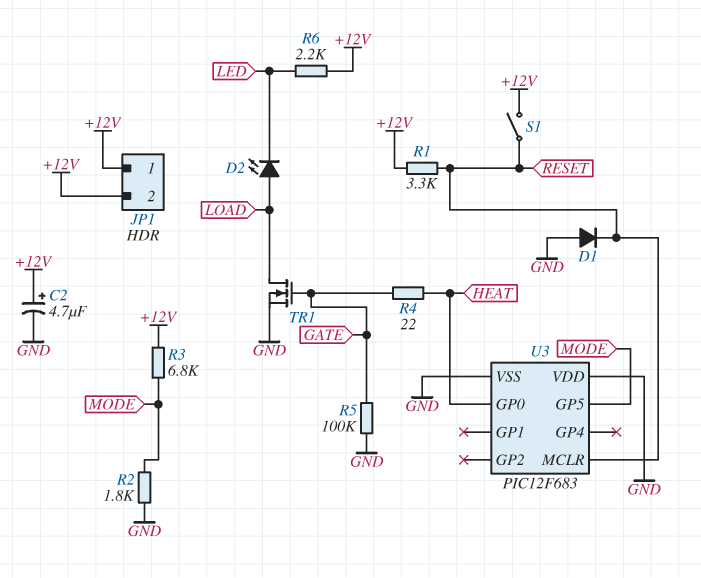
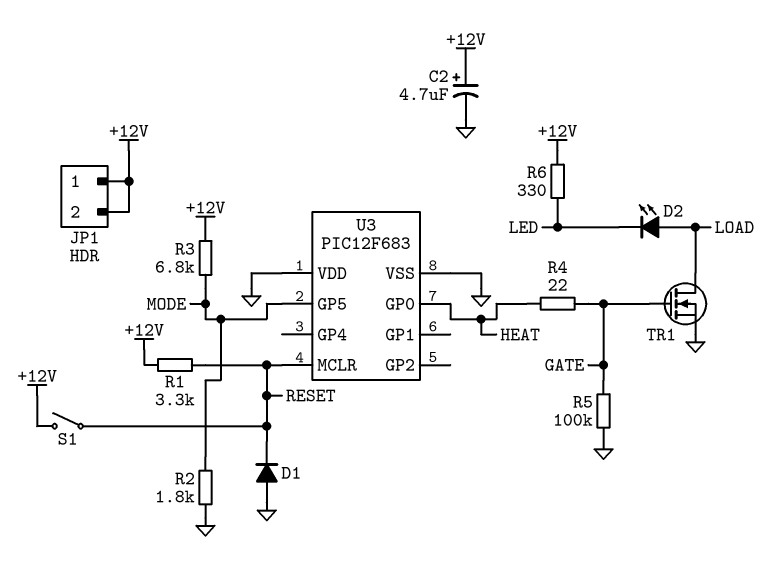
R6: 2.2k (+12V, LED) -> 330 (+12V, LED)

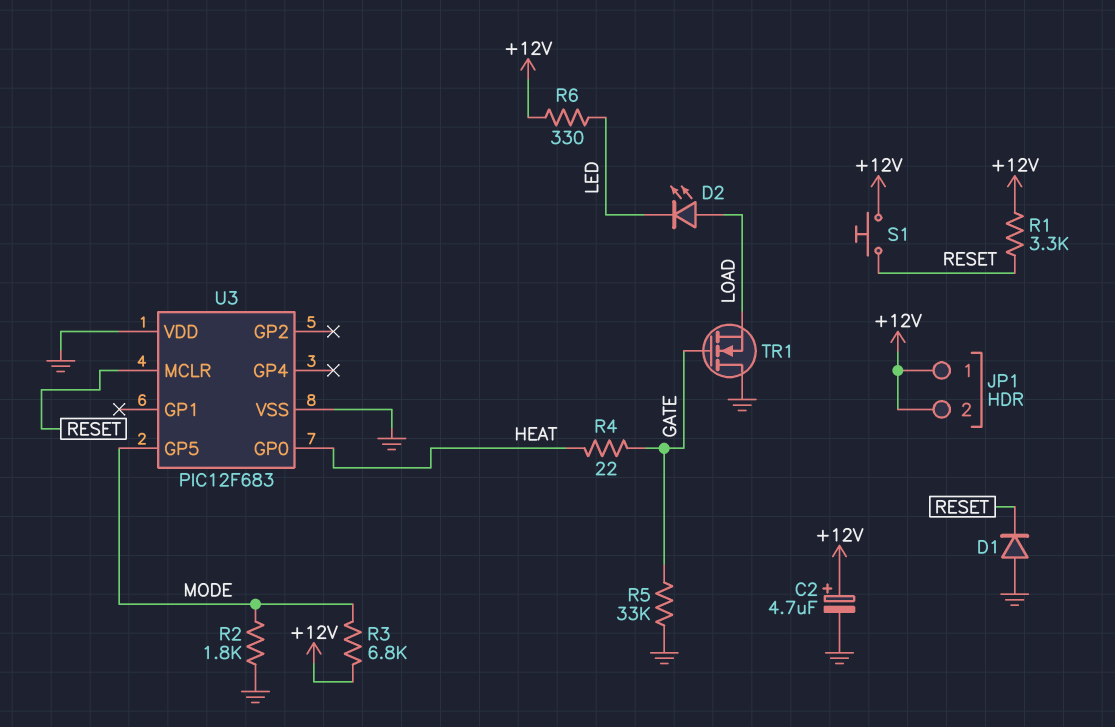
R5: 100k (GATE, GND) -> 33k (GATE, GND)
S1: switch (+12V, RESET) -> button (+12V, RESET)
TR1: NMOS (G GATE, D LOAD, S GND) -> NMOS (G GATE, D GND, S LOAD)

